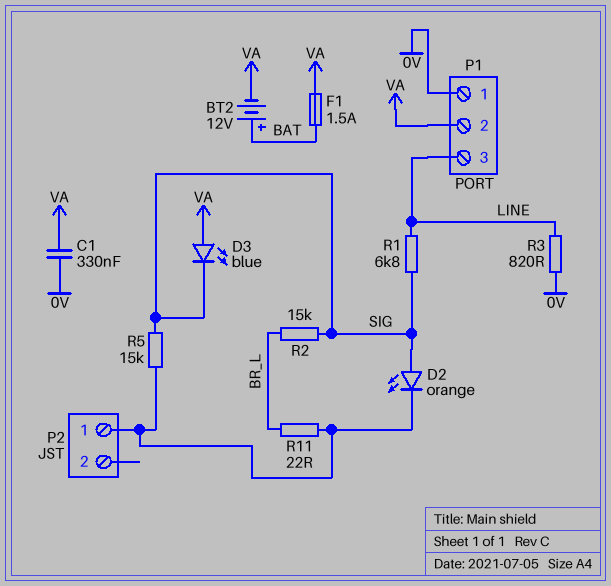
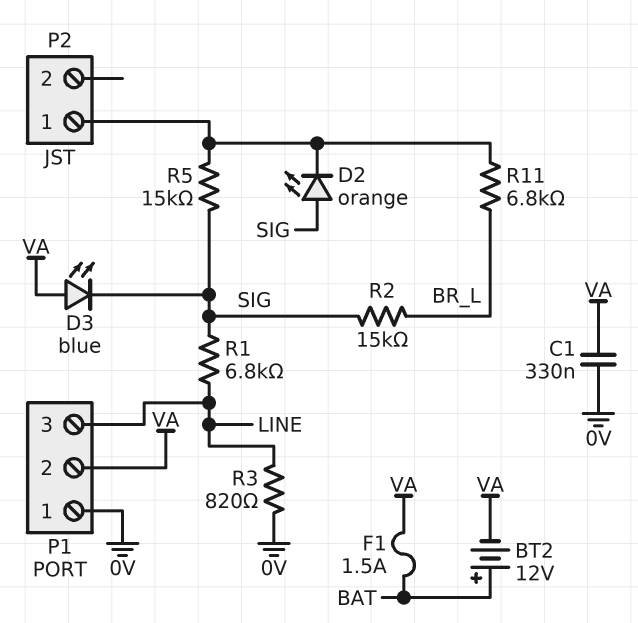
R11: 22 (BR_L, P2/1) -> 6.8k (BR_L, P2/1)

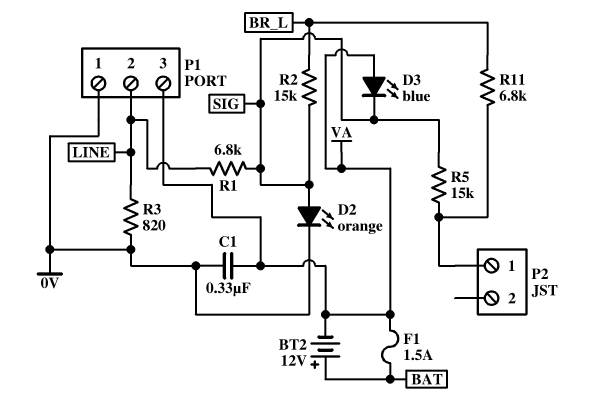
D2: LED orange (A SIG, K P2/1) -> LED orange (A SIG, K 0V)
P1 pin 2: VA -> LINE
P1 pin 3: LINE -> VA

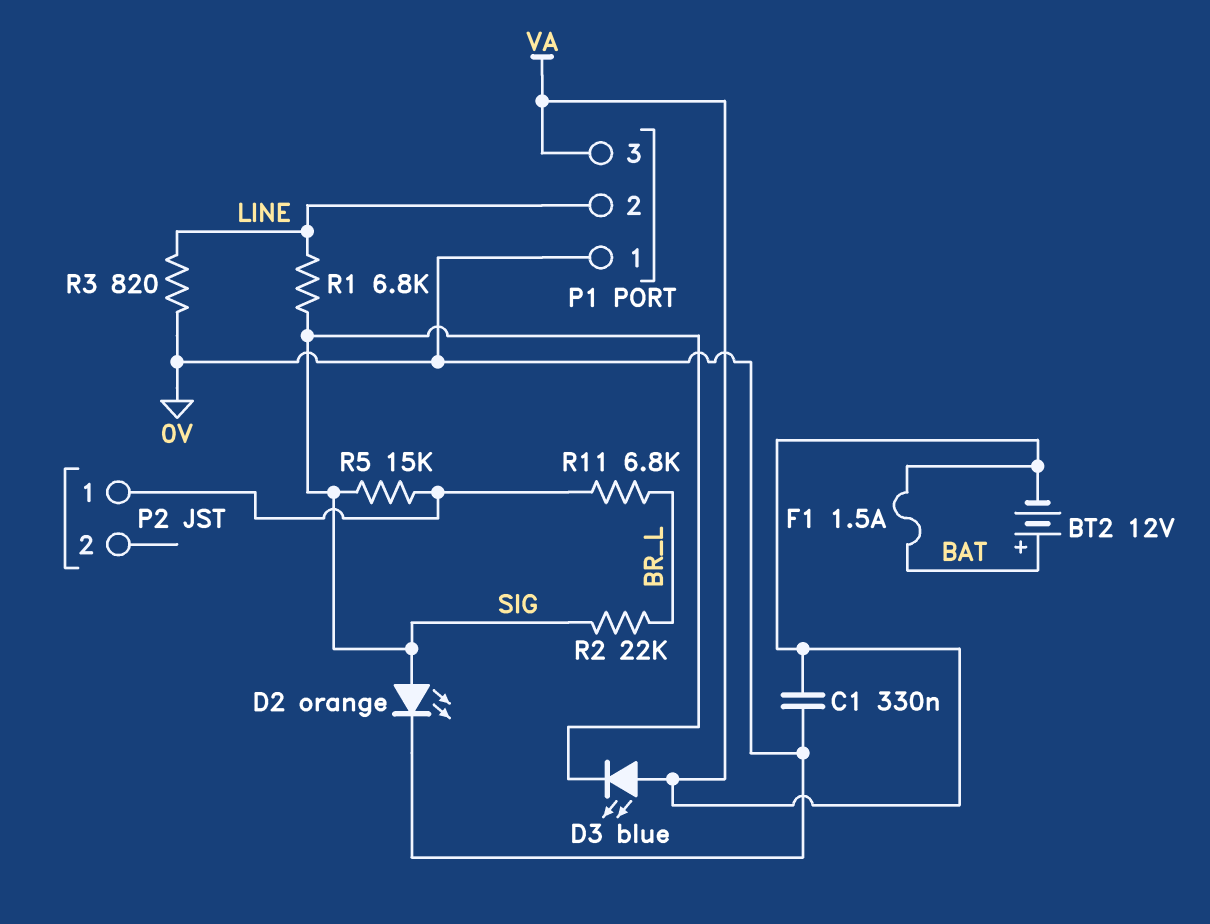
R2: 15k (BR_L, SIG) -> 22k (BR_L, SIG)

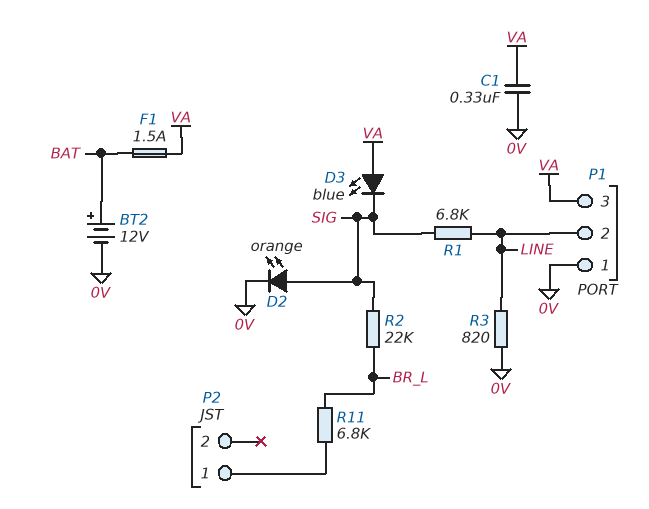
BT2: 12V (plus BAT, minus VA) -> 12V (plus BAT, minus 0V)
R5: 15k (P2/1, SIG) -> none

